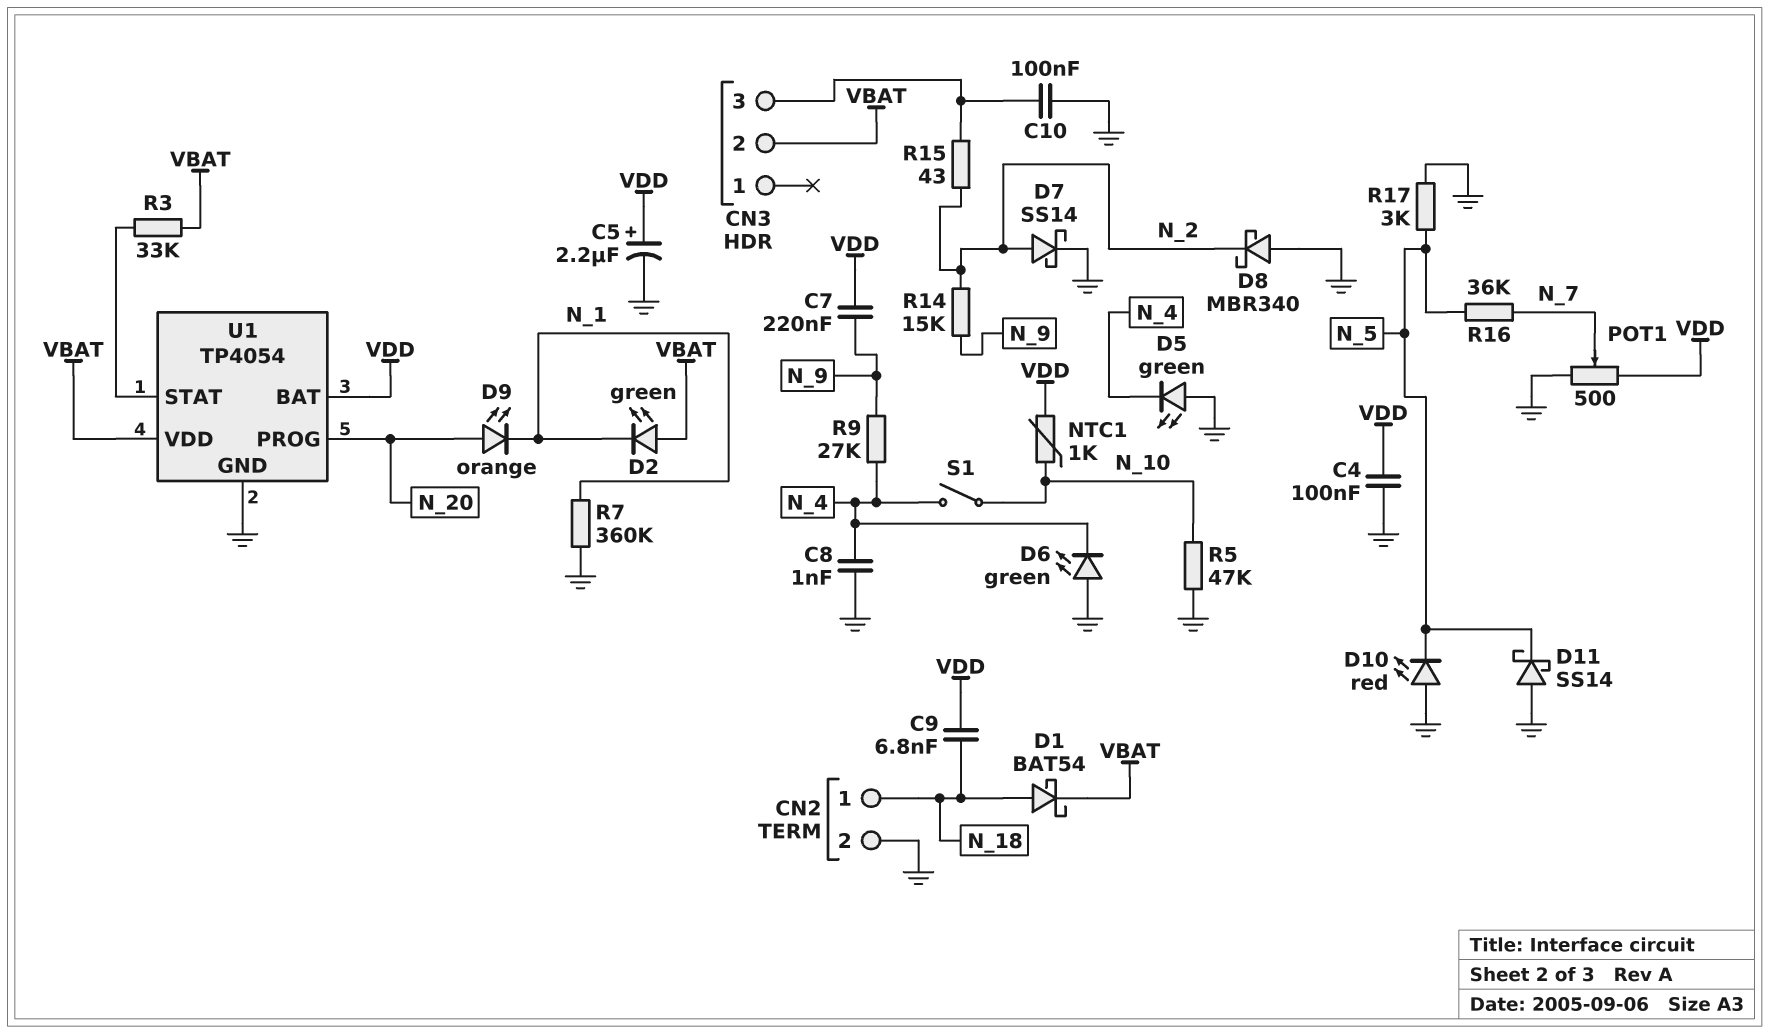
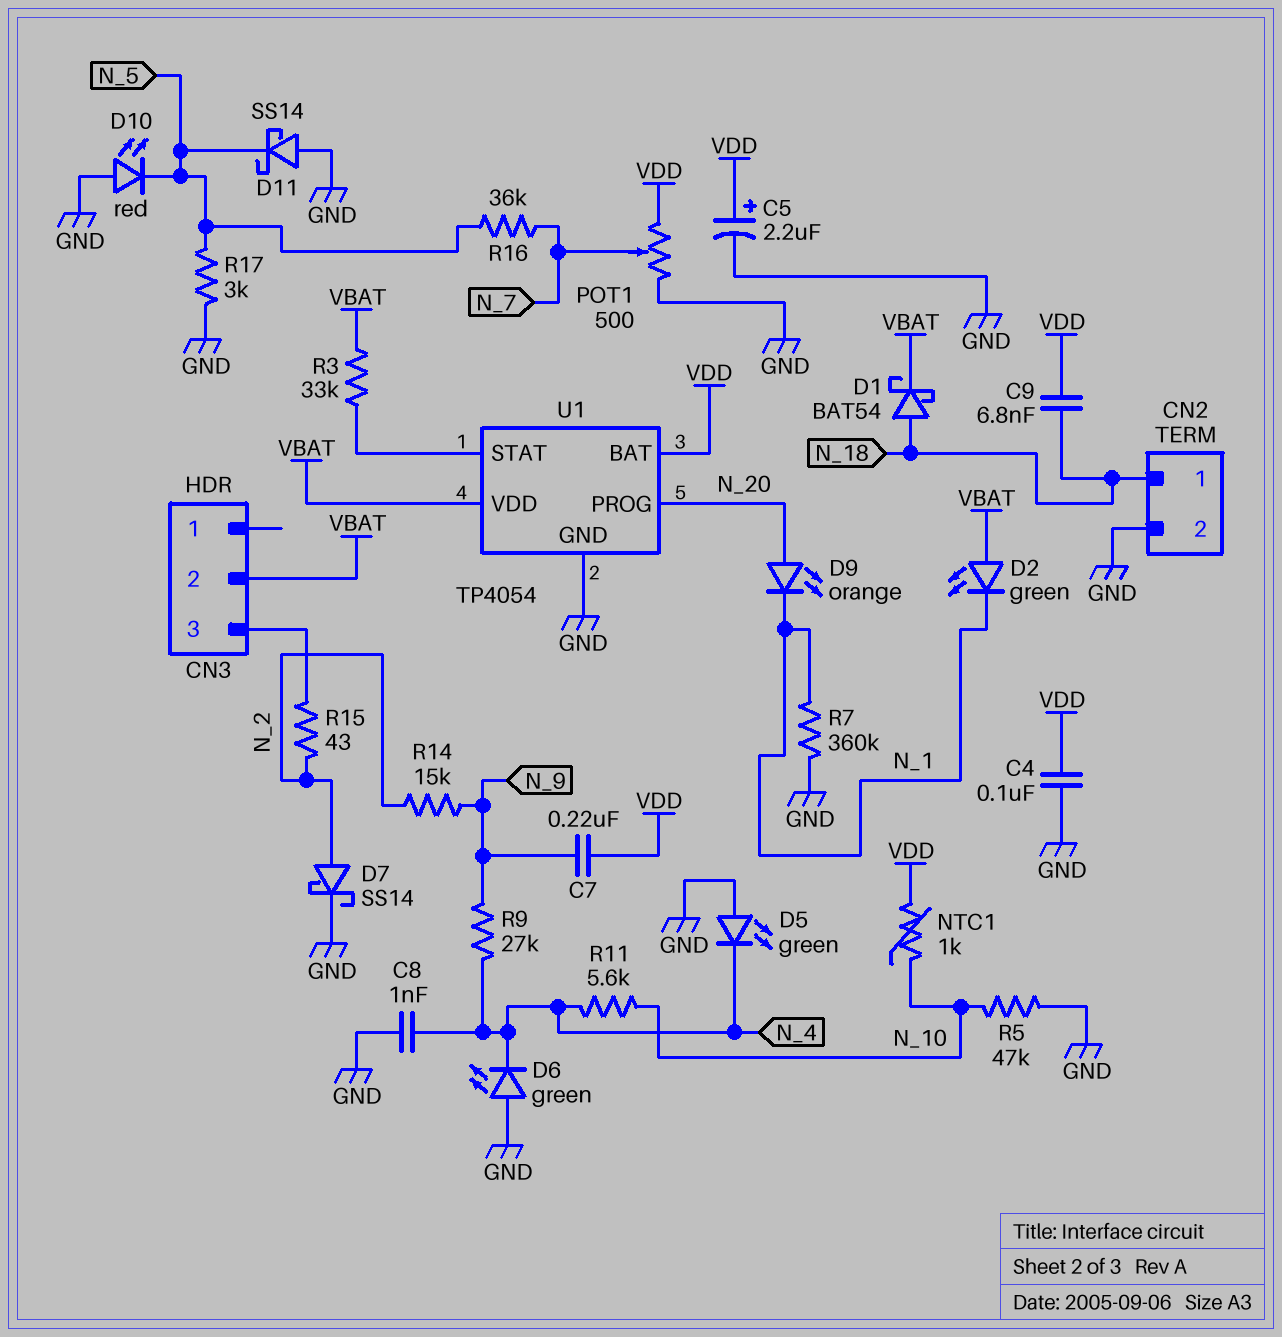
C10: 100nF (CN3/3, GND) -> none
D8: schottky MBR340 (A GND, K N_2) -> none
R11: none -> 5.6k (N_4, N_10)
S1: switch (N_4, N_10) -> none

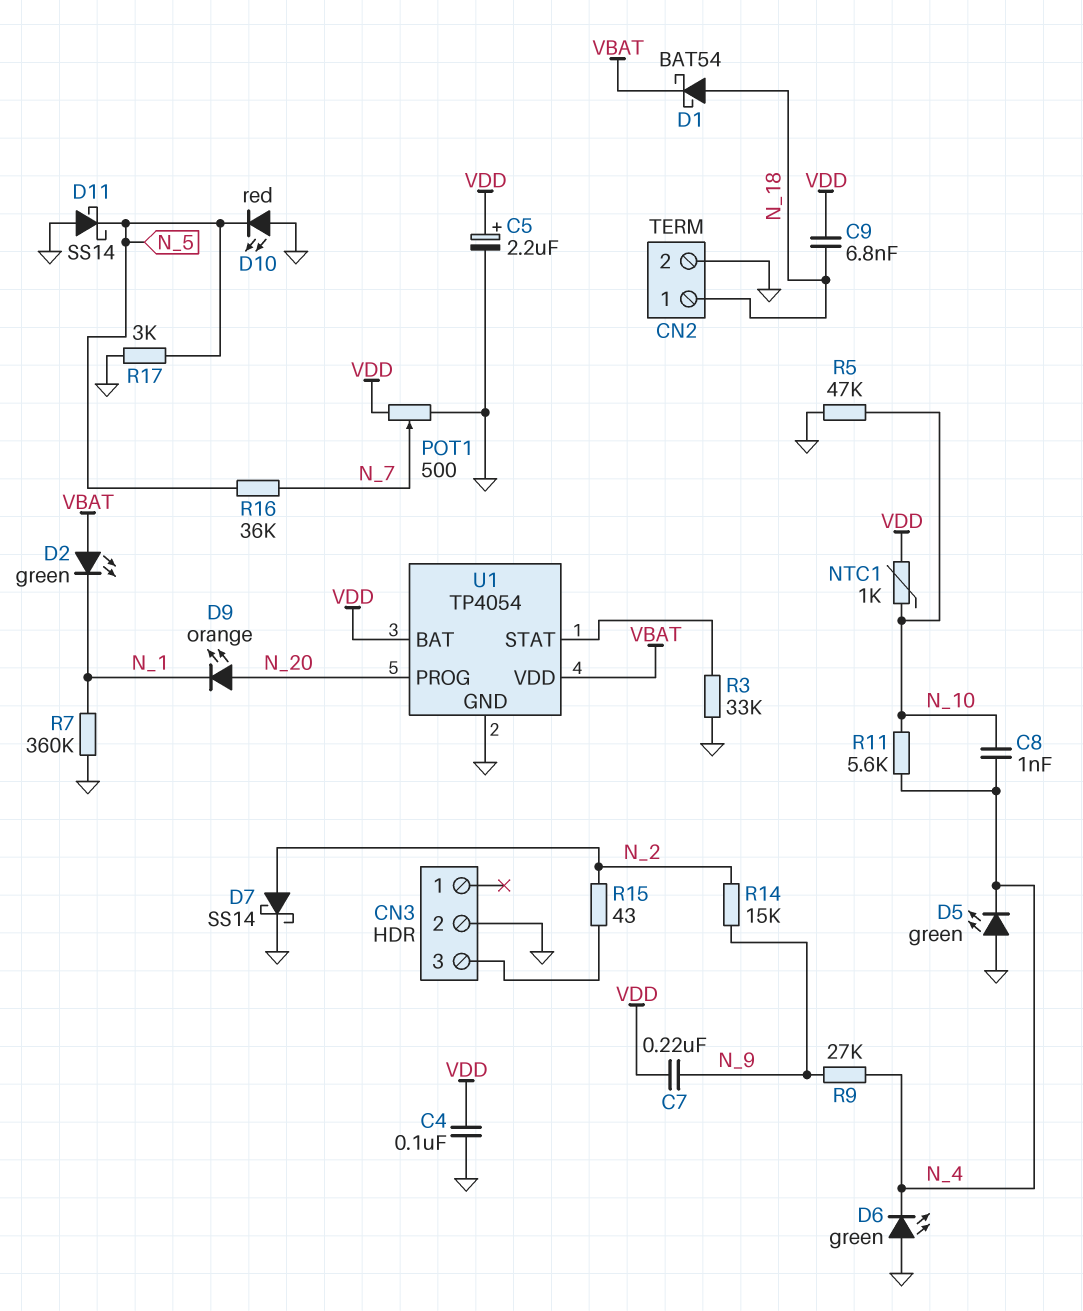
C8: 1nF (GND, N_4) -> 1nF (N_4, N_10)
CN3 pin 2: VBAT -> GND
R3: 33k (U1/STAT, VBAT) -> 33k (GND, U1/STAT)

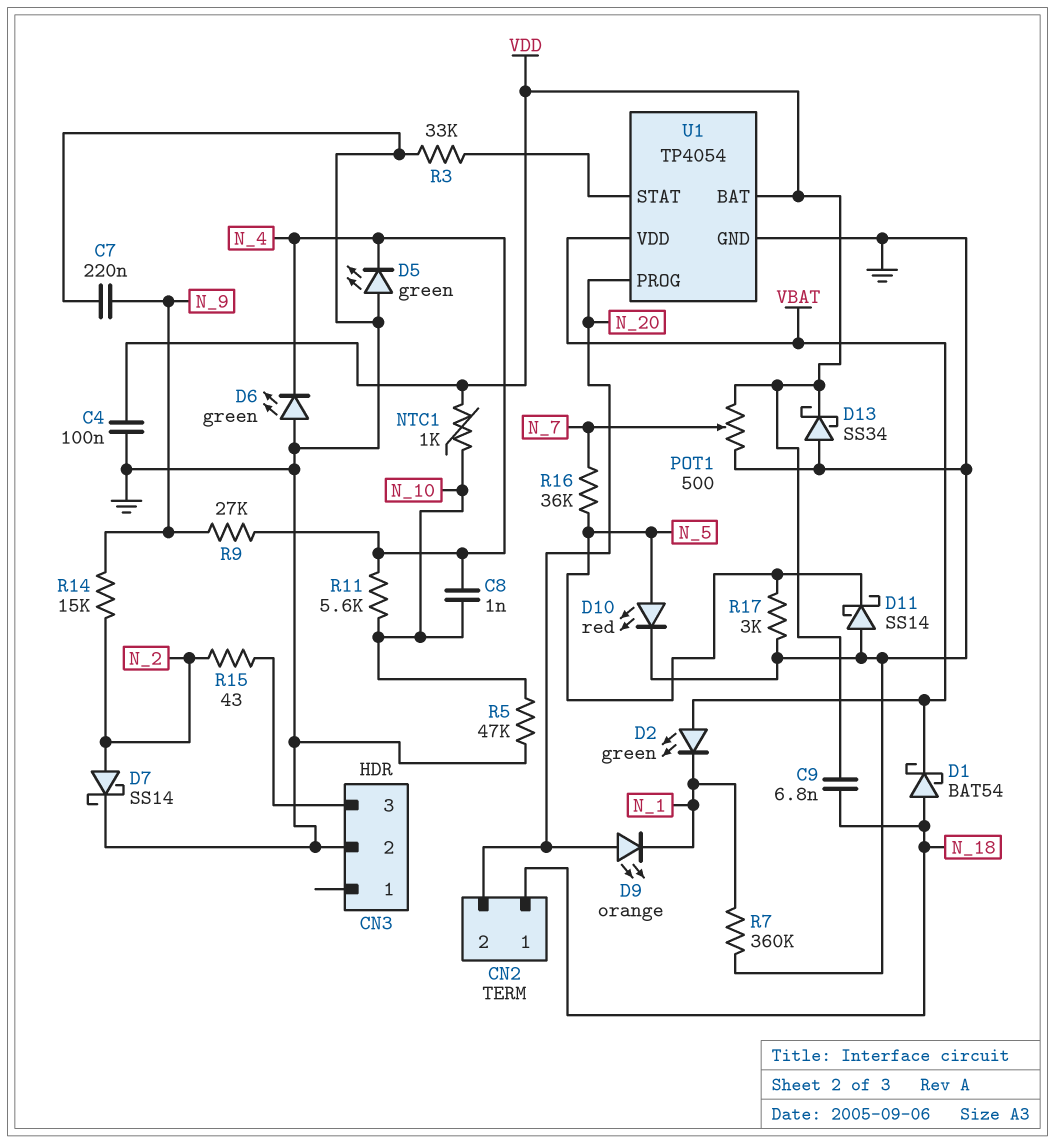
C5: 2.2uF (plus VDD, minus GND) -> none
C7: 220nF (N_9, VDD) -> 220nF (GND, N_9)
CN2 pin 2: GND -> N_20
D10: LED red (A GND, K N_5) -> LED red (A N_5, K GND)
D13: none -> schottky SS34 (A GND, K VDD)

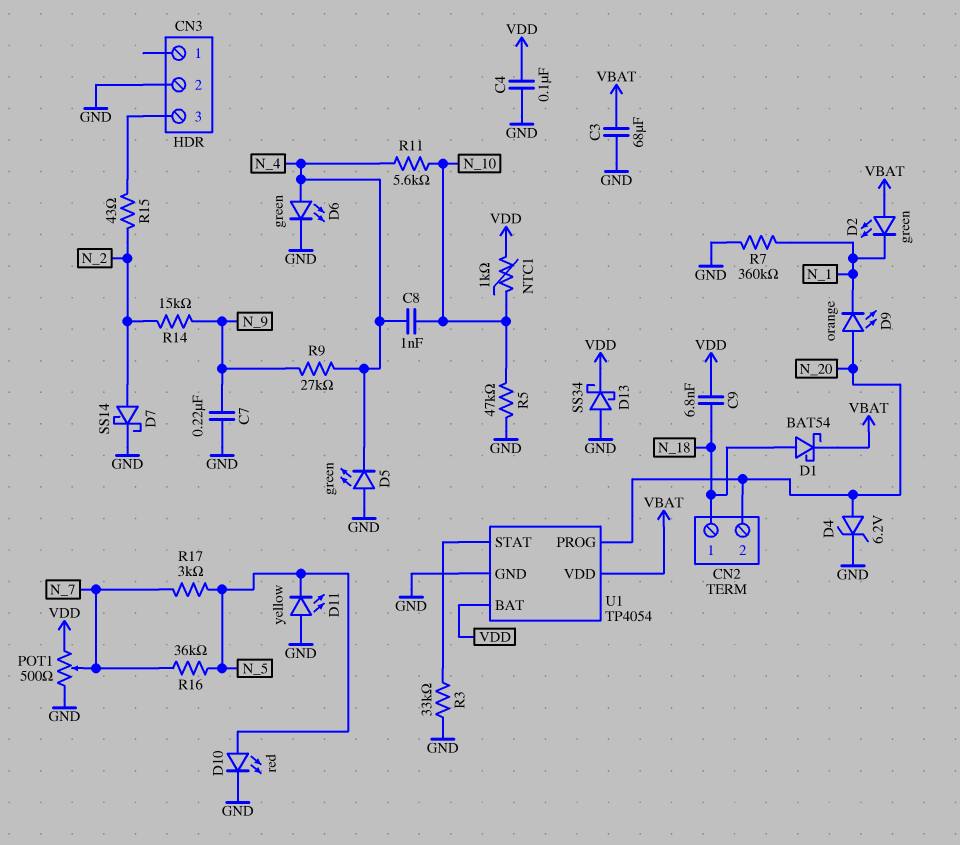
C3: none -> 68uF (GND, VBAT)
D4: none -> zener 6.2V (A N_20, K GND)
D6: LED green (A GND, K N_4) -> LED green (A N_4, K GND)
D11: schottky SS14 (A GND, K N_5) -> LED yellow (A GND, K N_5)
R17: 3k (GND, N_5) -> 3k (N_5, N_7)

